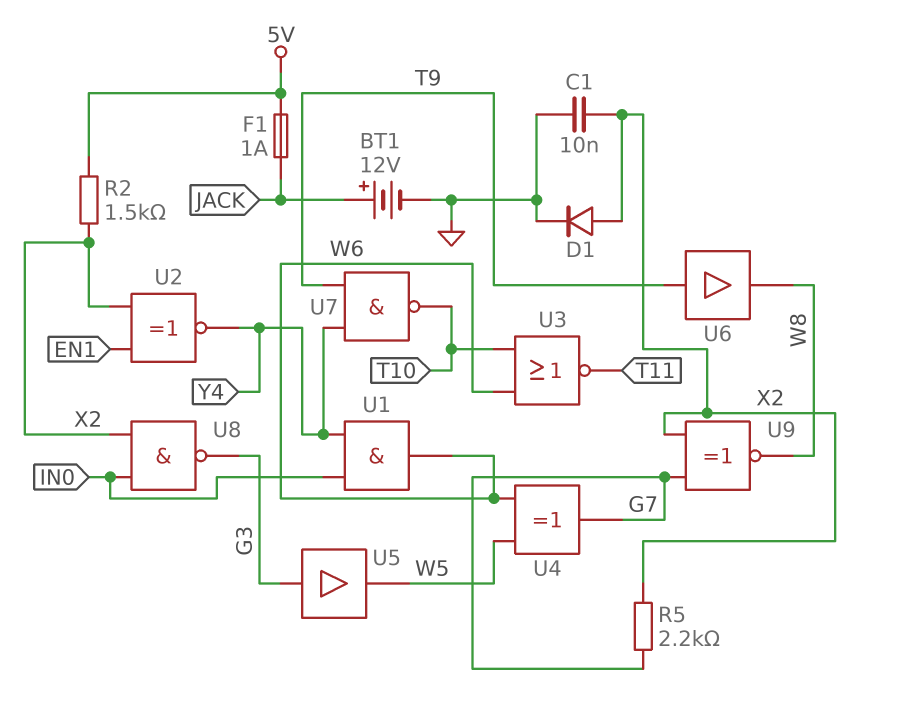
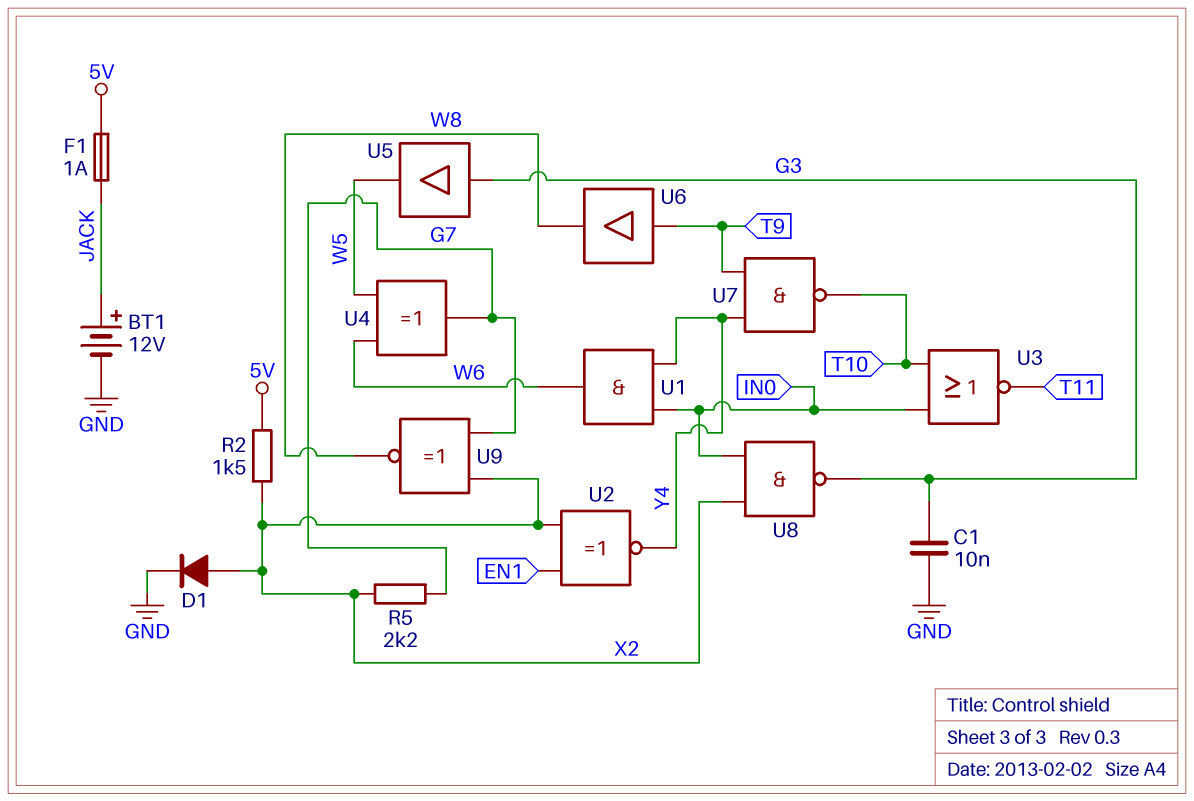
C1: 10nF (GND, X2) -> 10nF (G3, GND)
U3: NOR (in T10, in W6, out T11) -> NOR (in IN0, in T10, out T11)

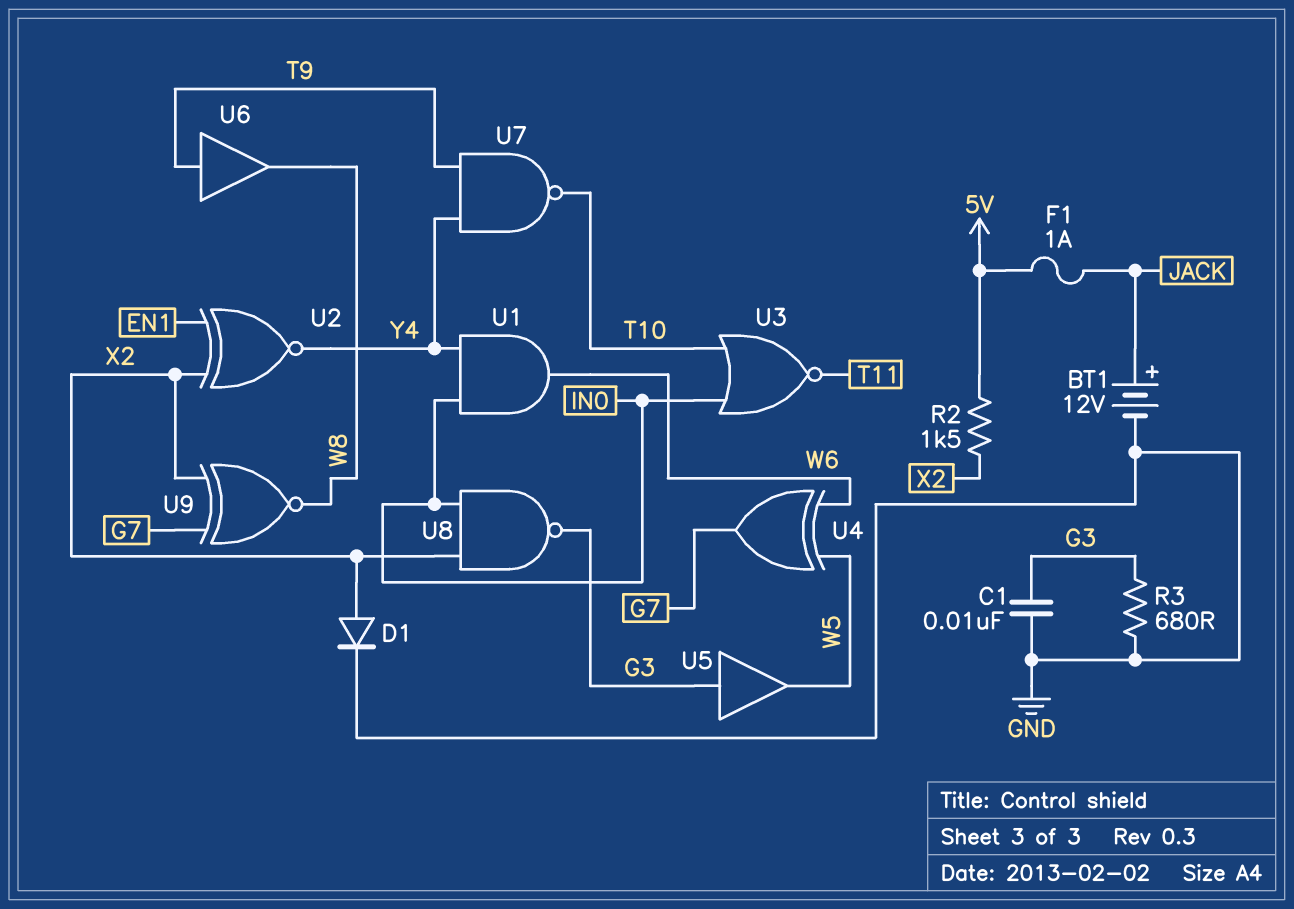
R3: none -> 680 (G3, GND)
R5: 2.2k (G7, X2) -> none

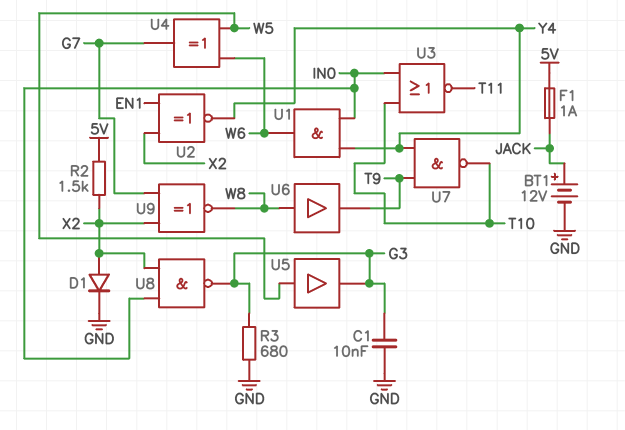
U5: buffer (in G3, out W5) -> buffer (in W5, out G3)
U6: buffer (in T9, out W8) -> buffer (in W8, out T9)

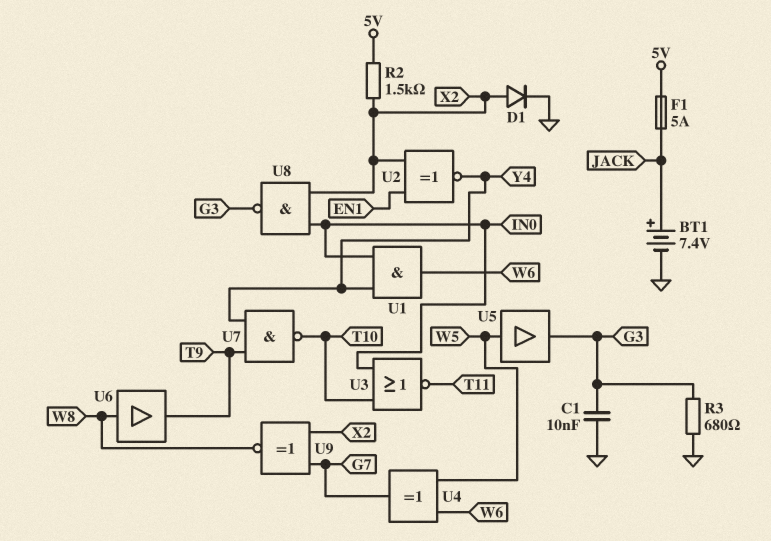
BT1: 12V (plus JACK, minus GND) -> 7.4V (plus JACK, minus GND)
F1: 1A (5V, JACK) -> 5A (5V, JACK)

